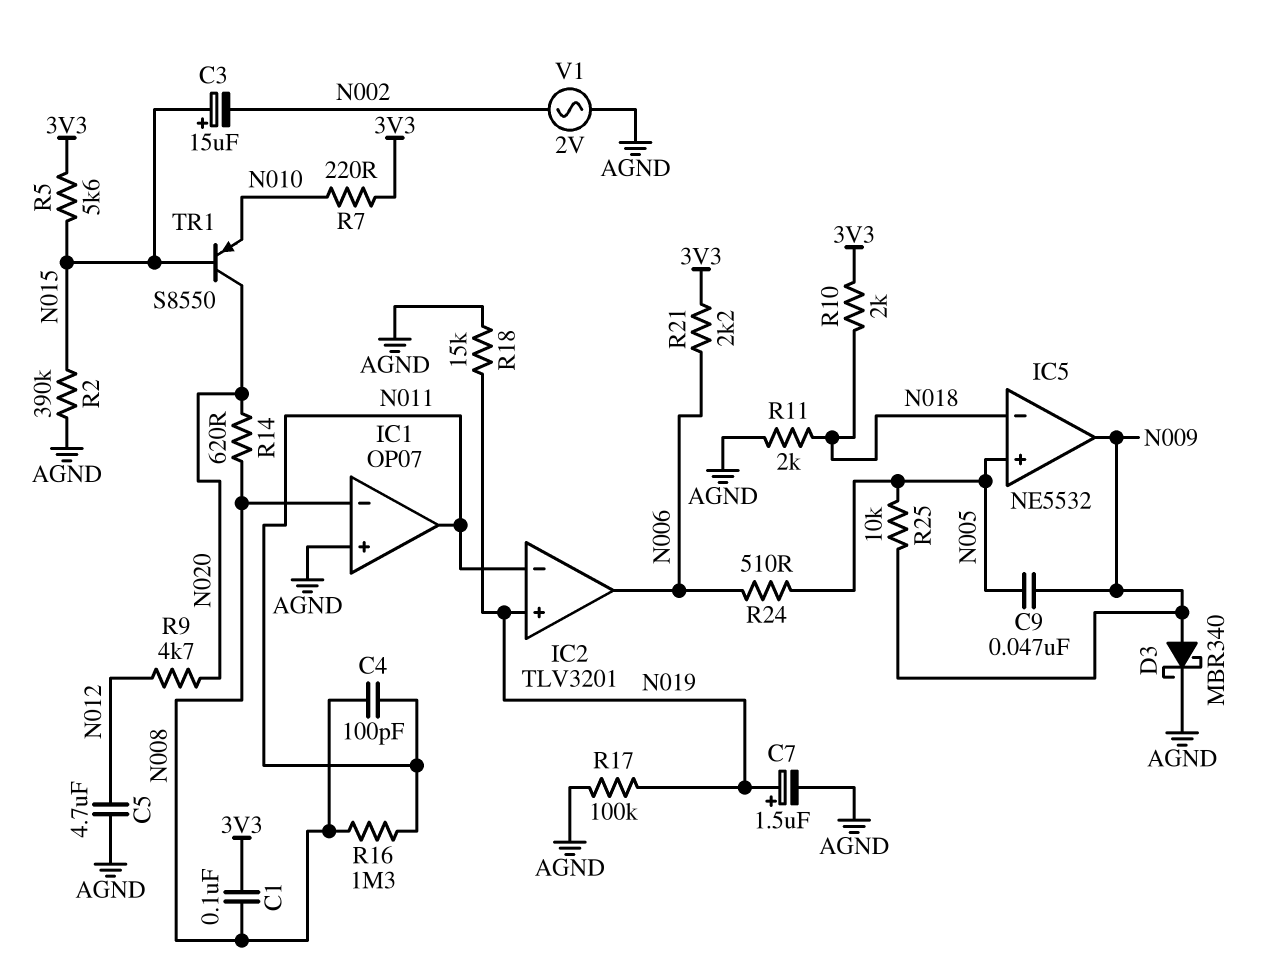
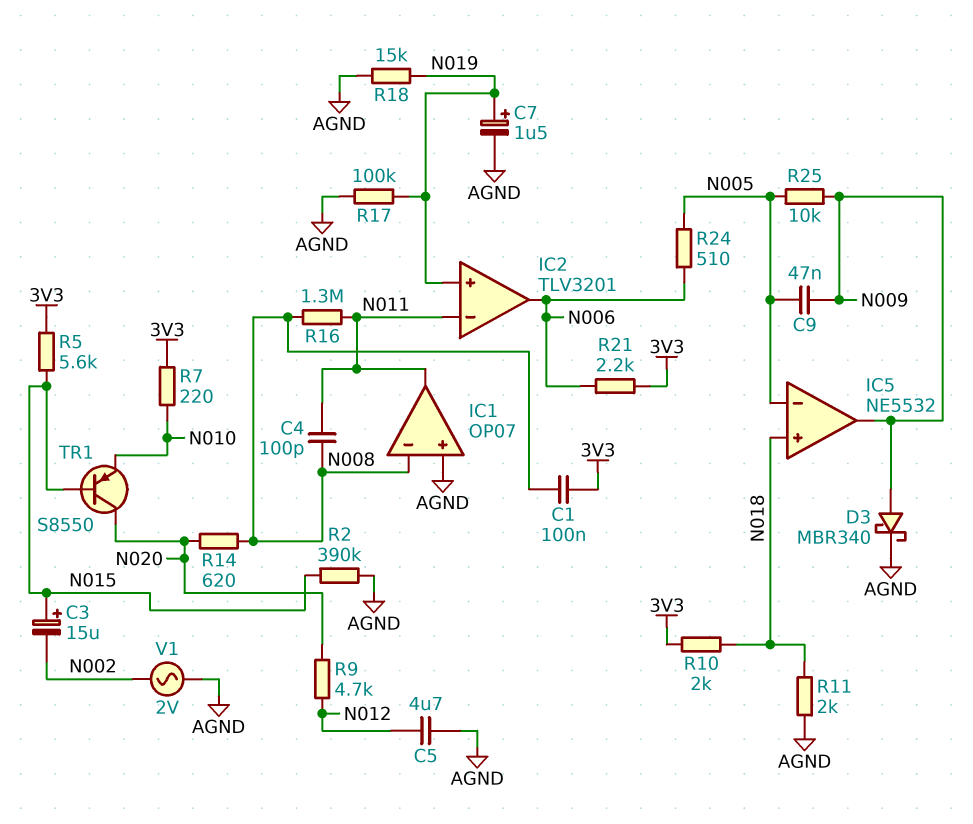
IC5 pin in+: N005 -> N018
IC5 pin in-: N018 -> N005

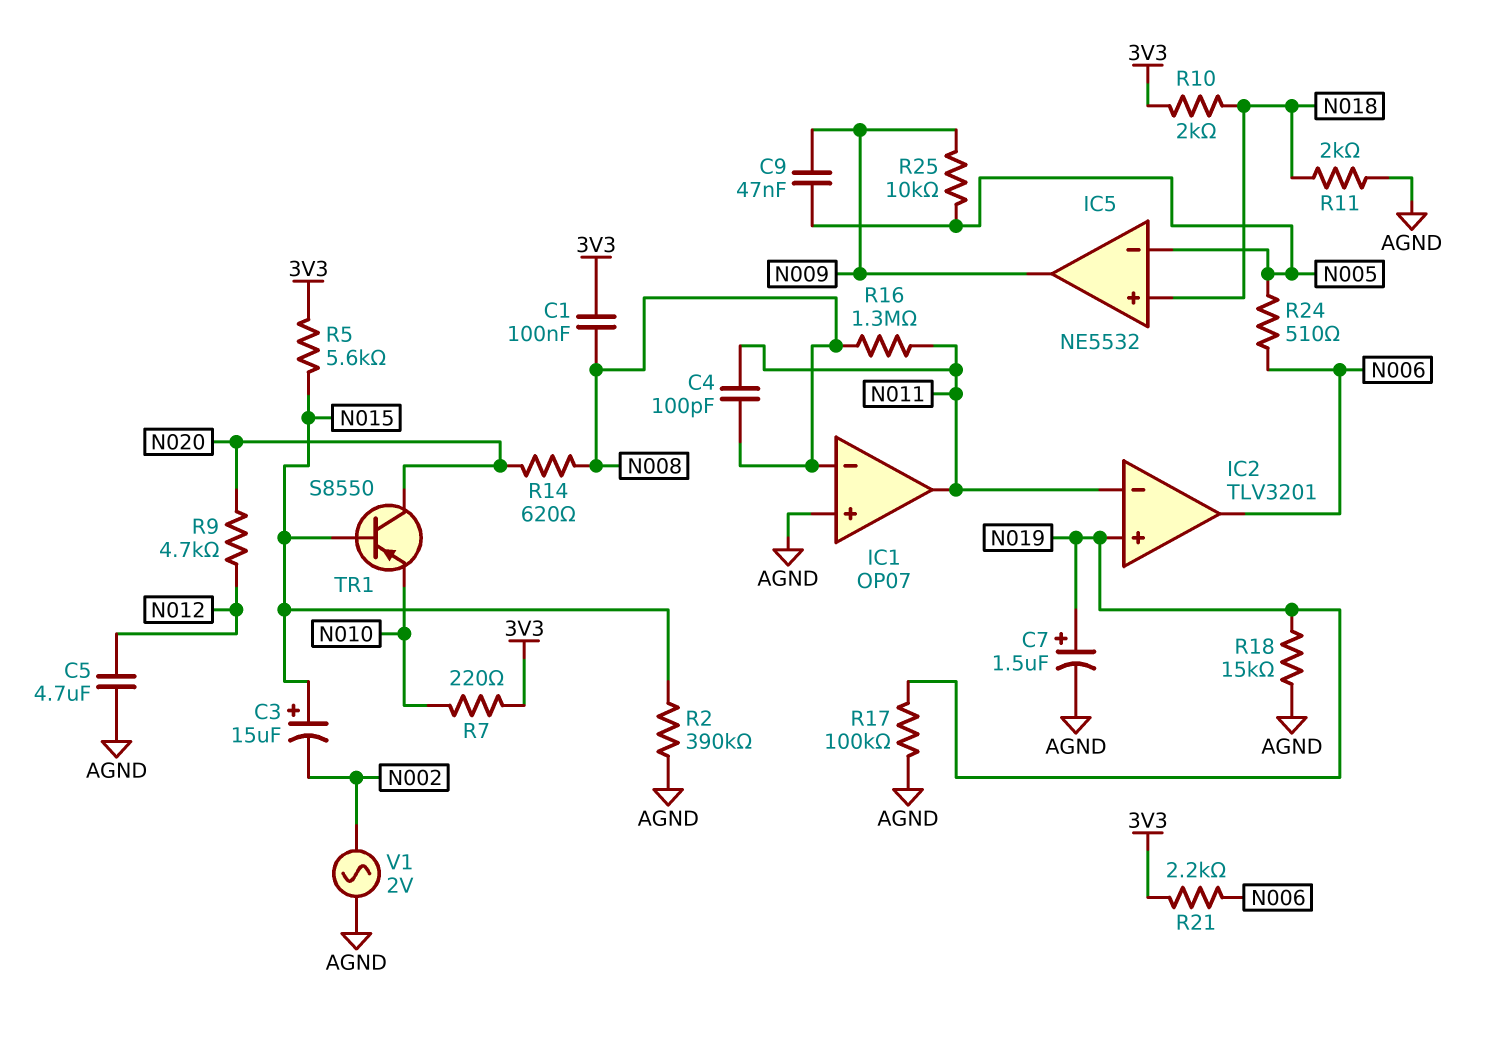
D3: schottky MBR340 (A N009, K AGND) -> none

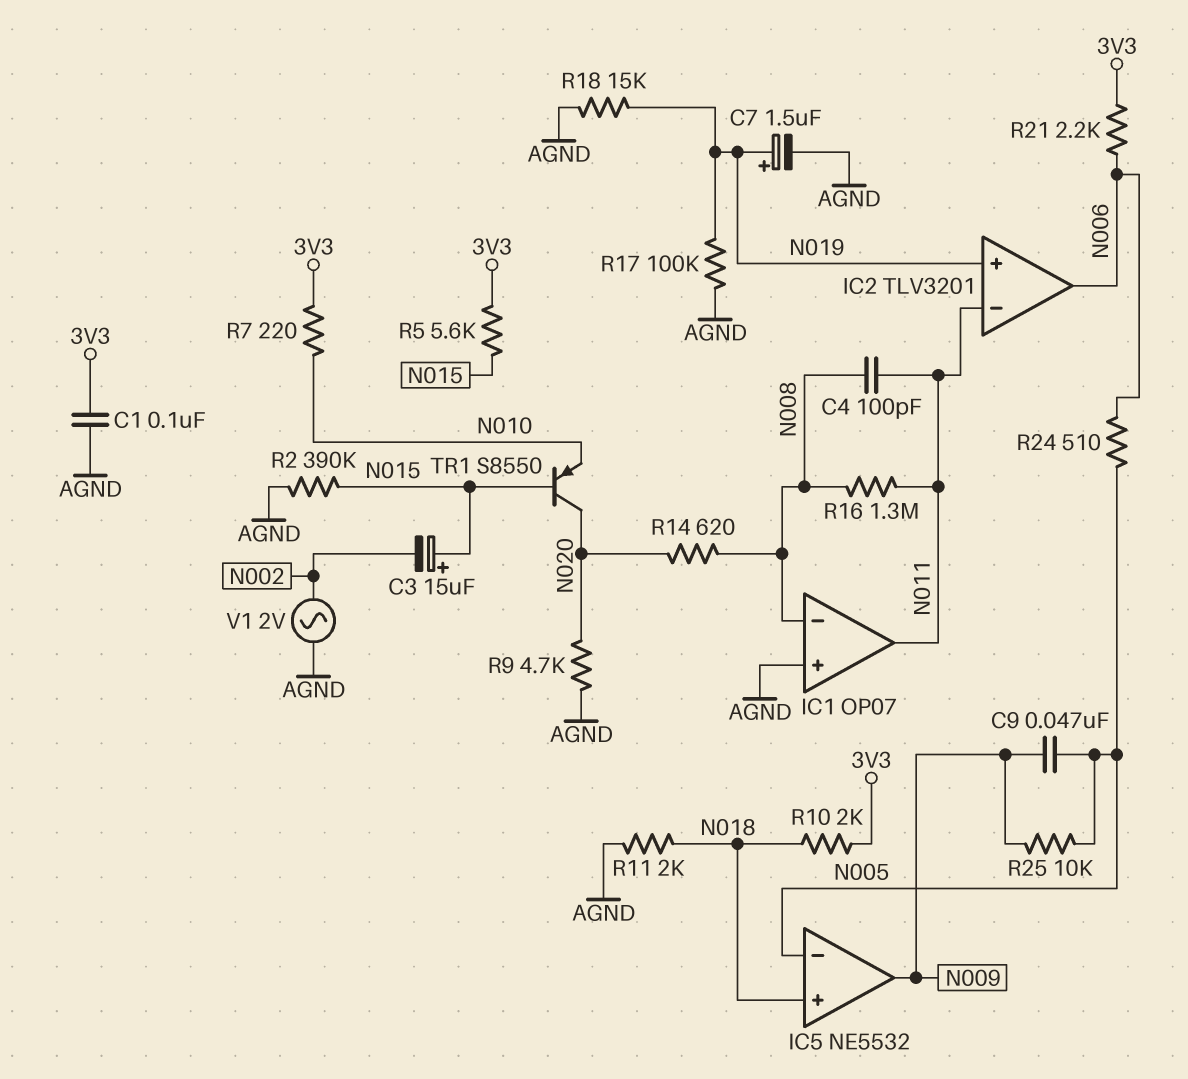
C1: 100nF (3V3, N008) -> 100nF (3V3, AGND)
C5: 4.7uF (AGND, N012) -> none
R9: 4.7k (N012, N020) -> 4.7k (AGND, N020)

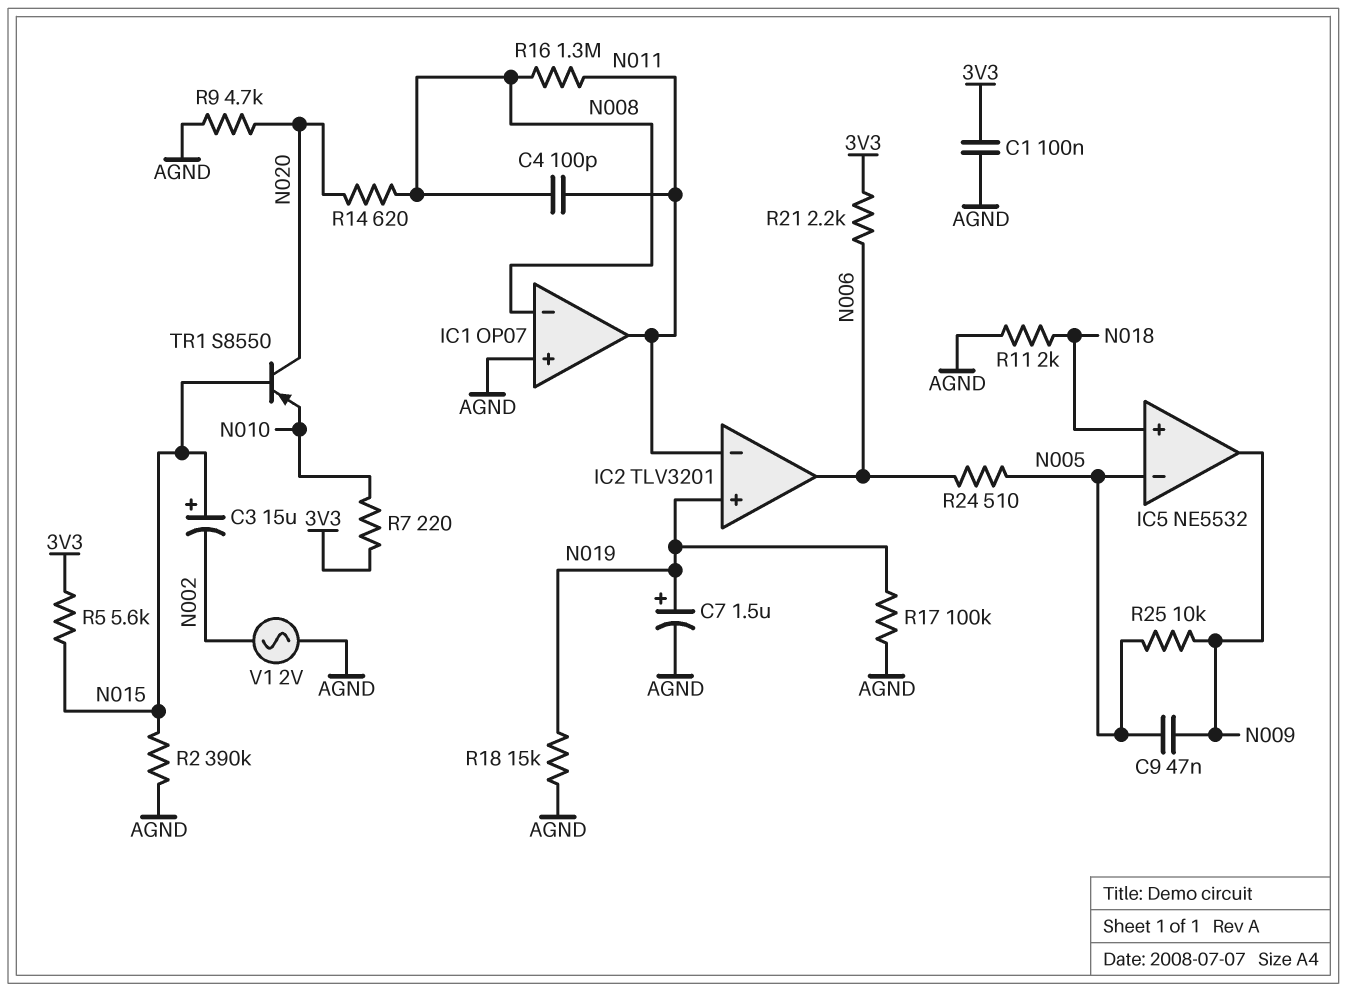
R10: 2k (3V3, N018) -> none

